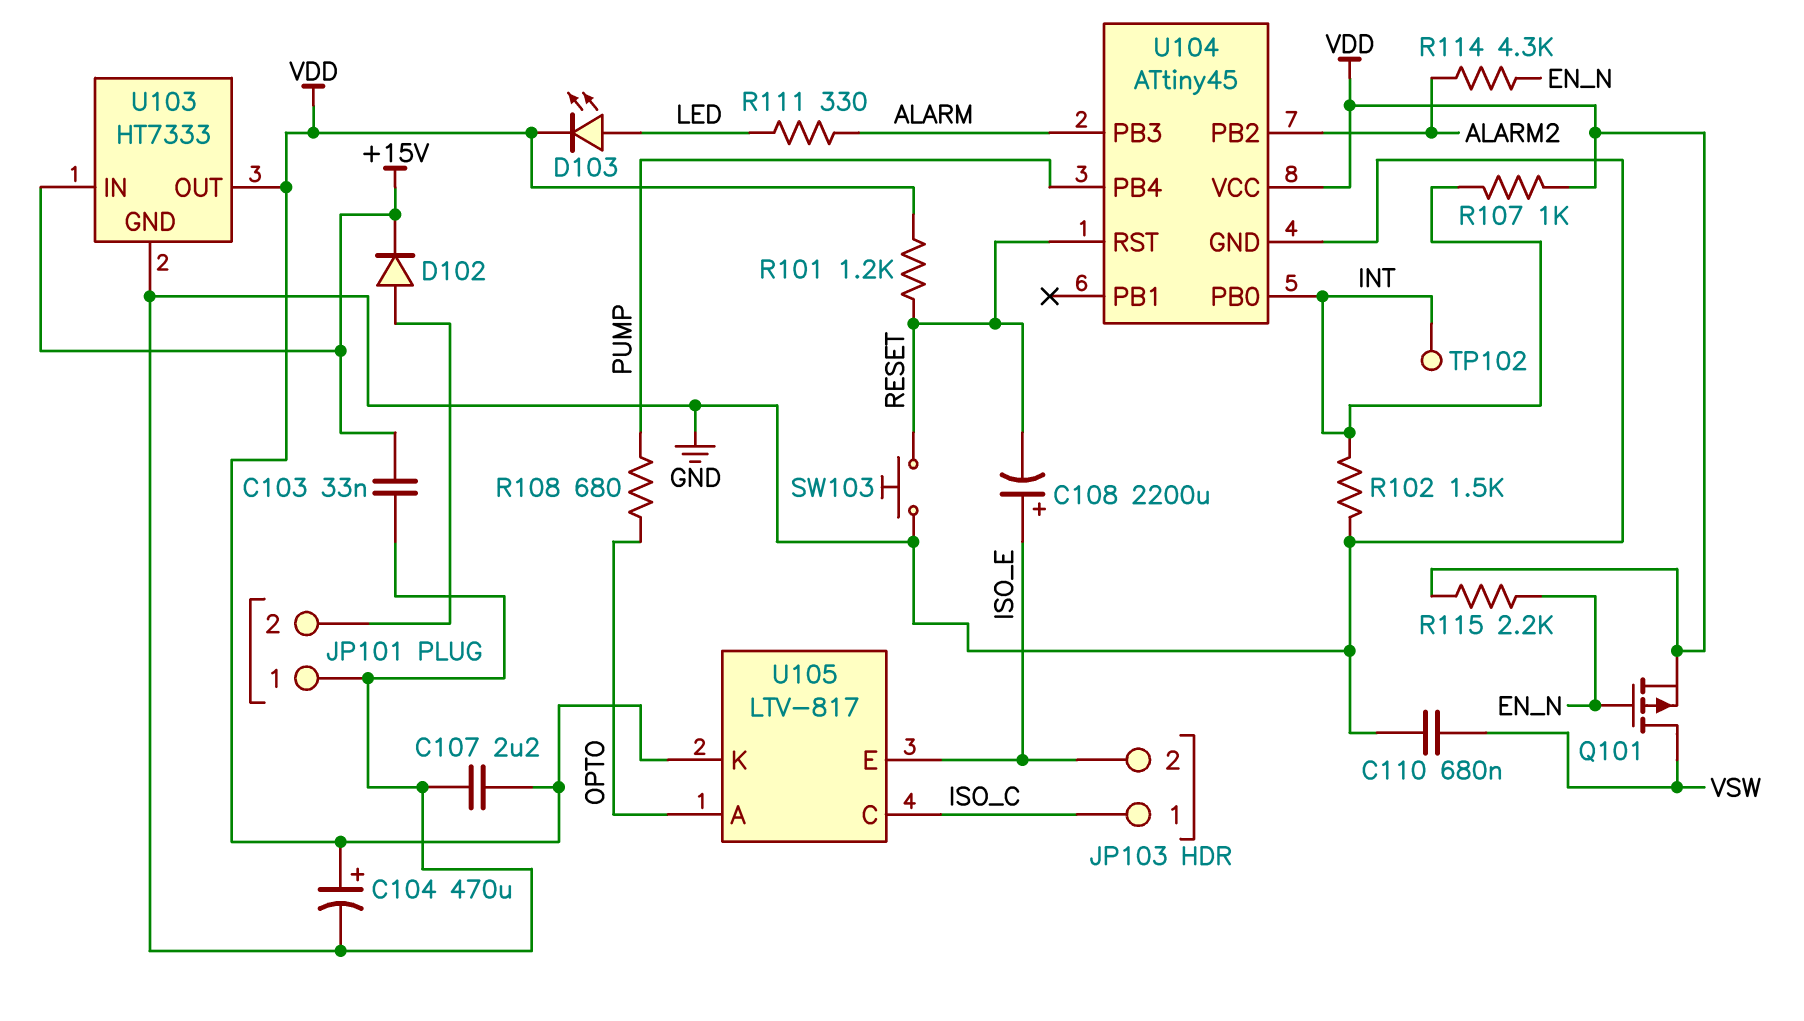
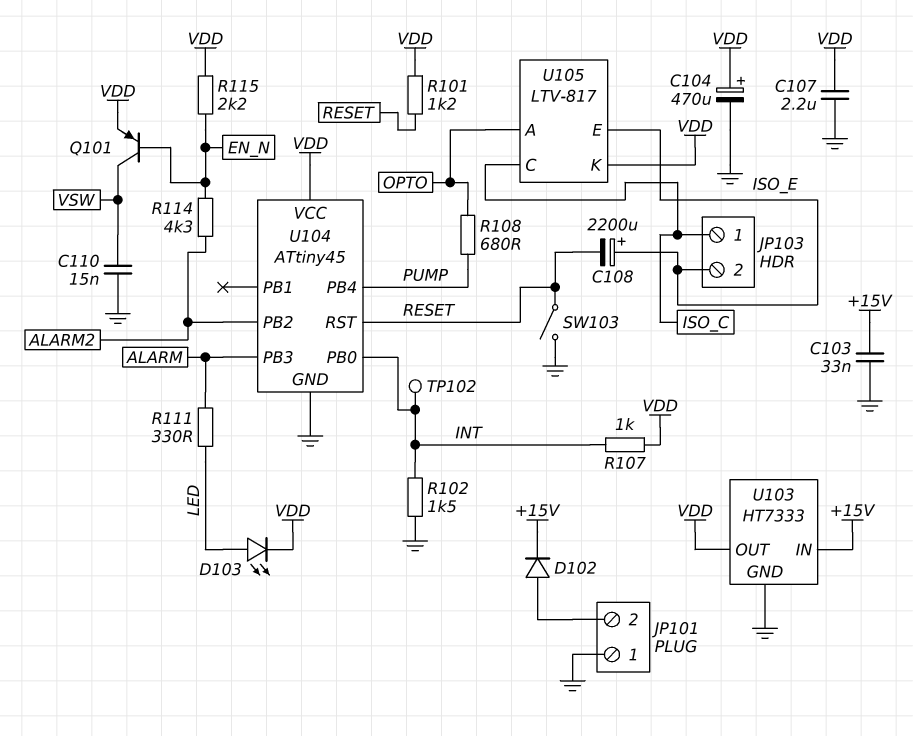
C110: 680nF (GND, VSW) -> 15nF (GND, VSW)
Q101: PMOS (G EN_N, D VSW, S VDD) -> PNP (B EN_N, C VSW, E VDD)
SW103: button (GND, RESET) -> switch (GND, RESET)

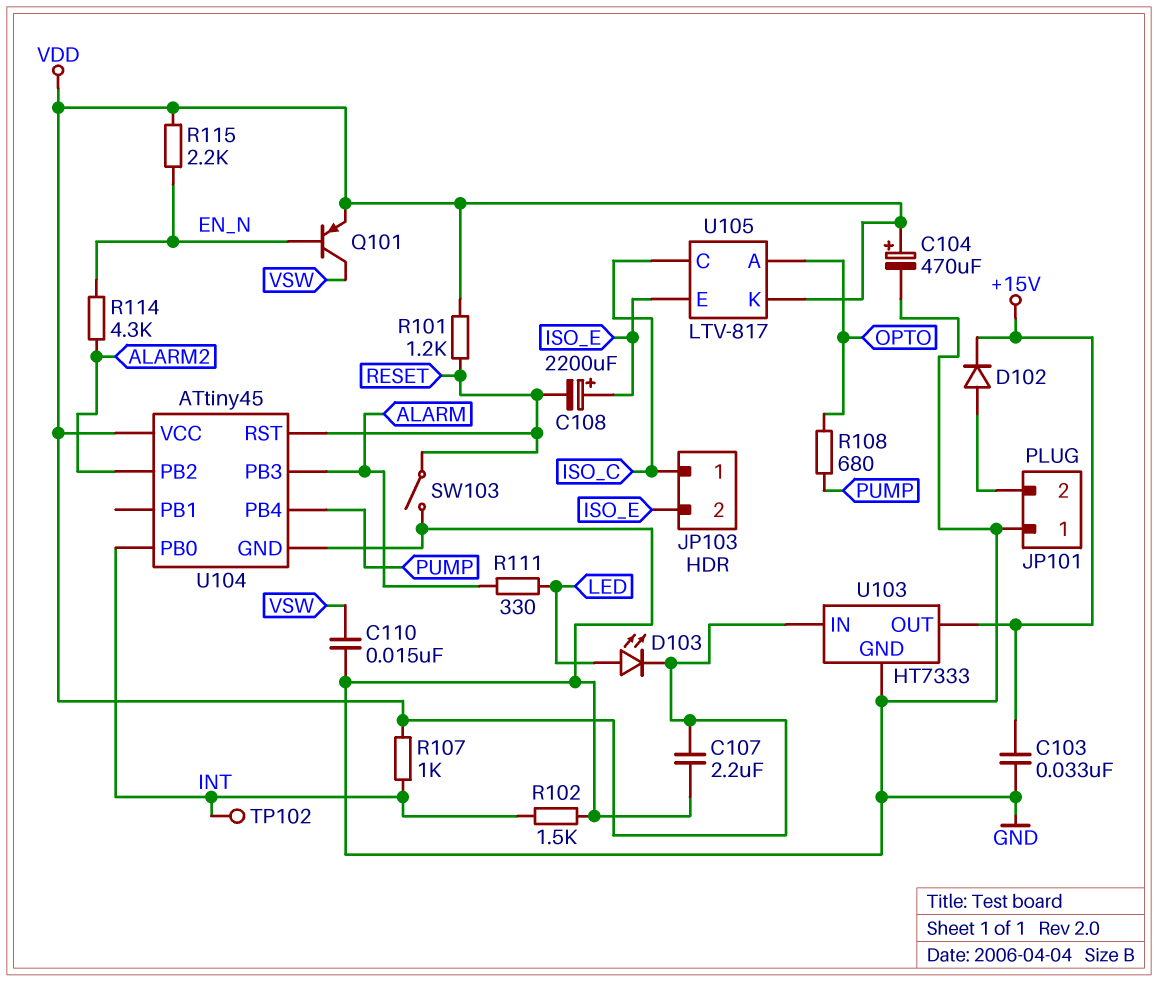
U103 pin IN: +15V -> VDD
U103 pin OUT: VDD -> +15V

